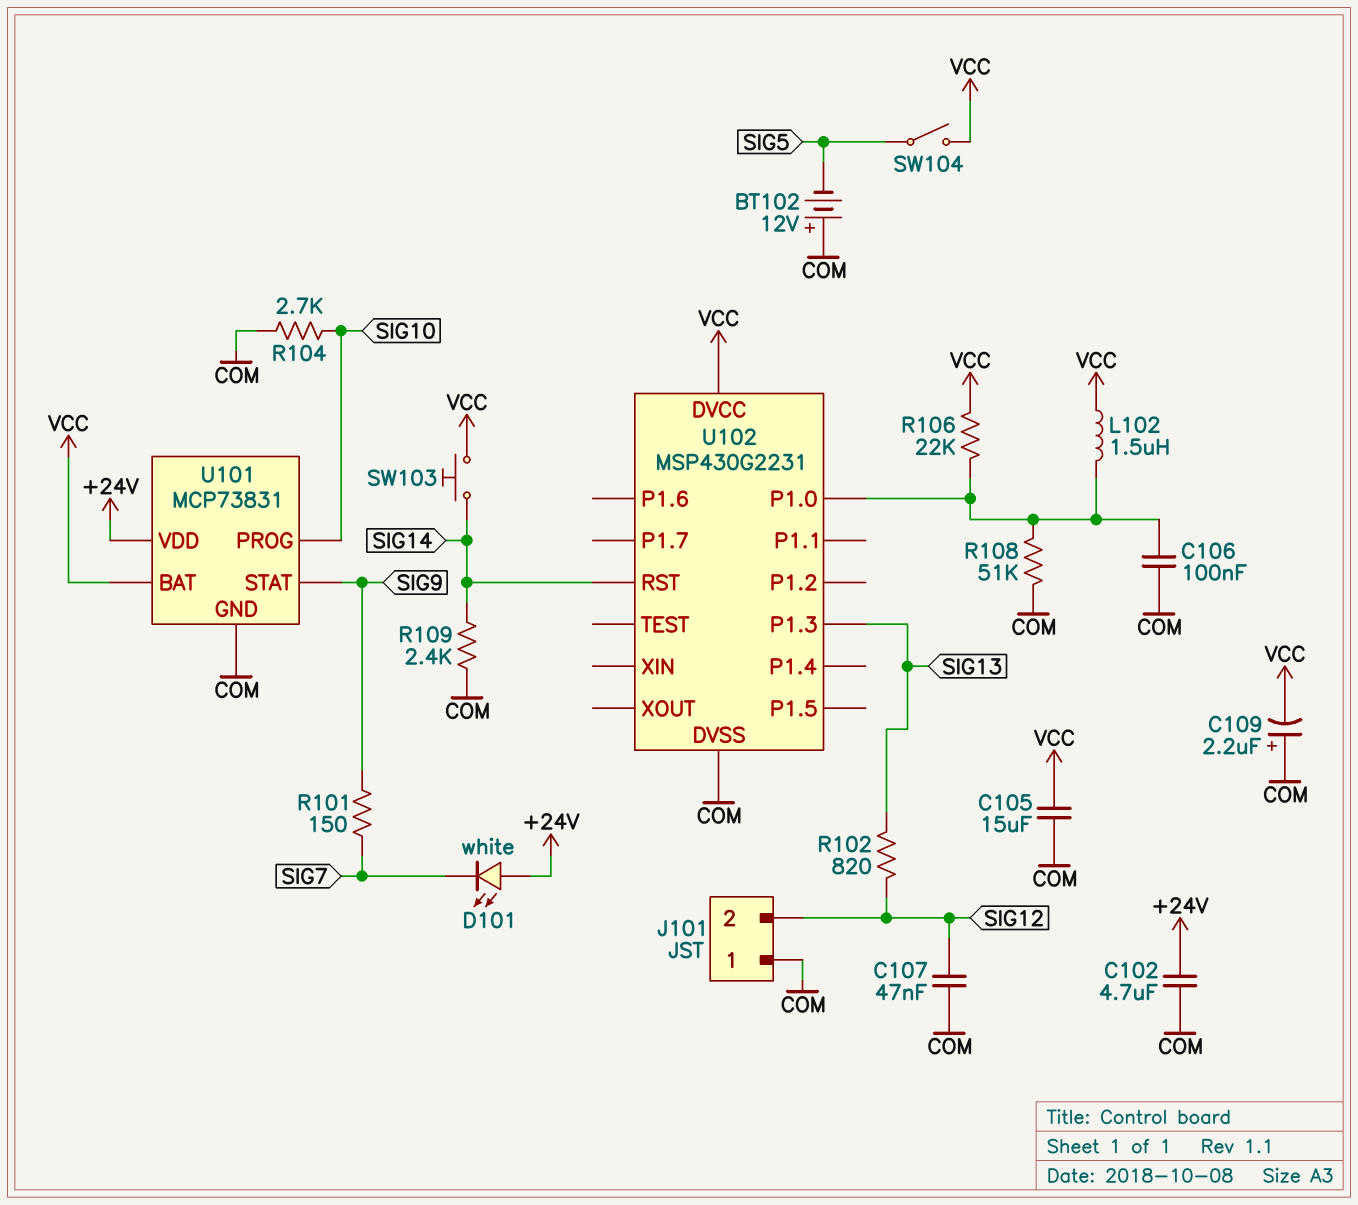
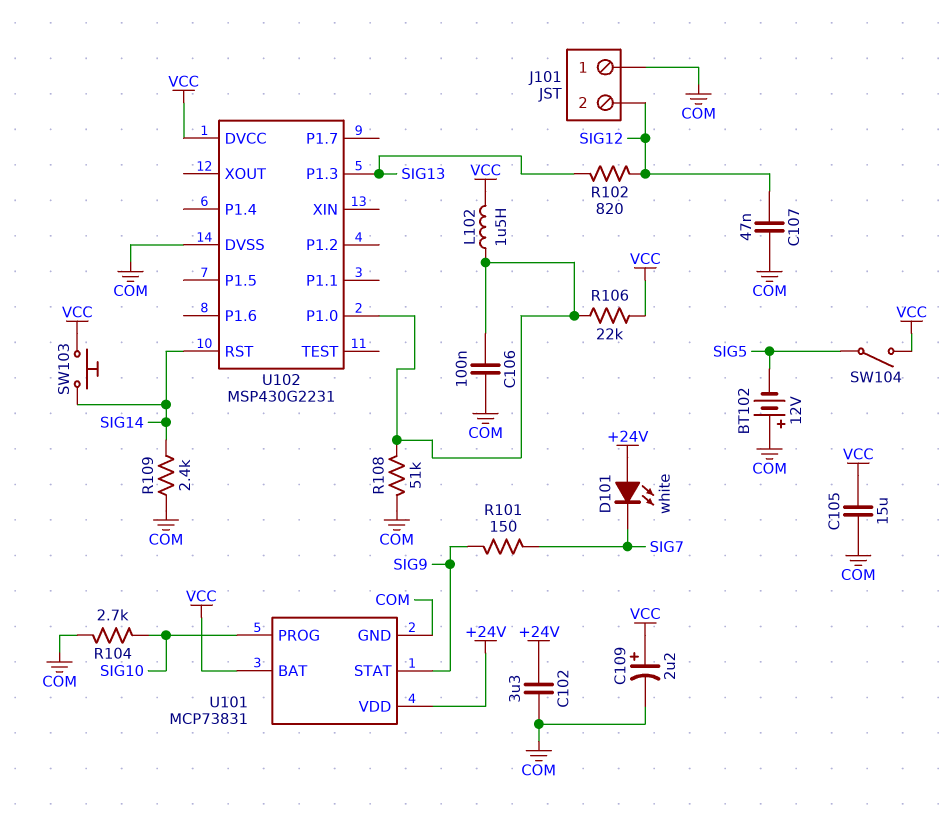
C102: 4.7uF (+24V, COM) -> 3.3uF (+24V, COM)
C109: 2.2uF (plus COM, minus VCC) -> 2.2uF (plus VCC, minus COM)

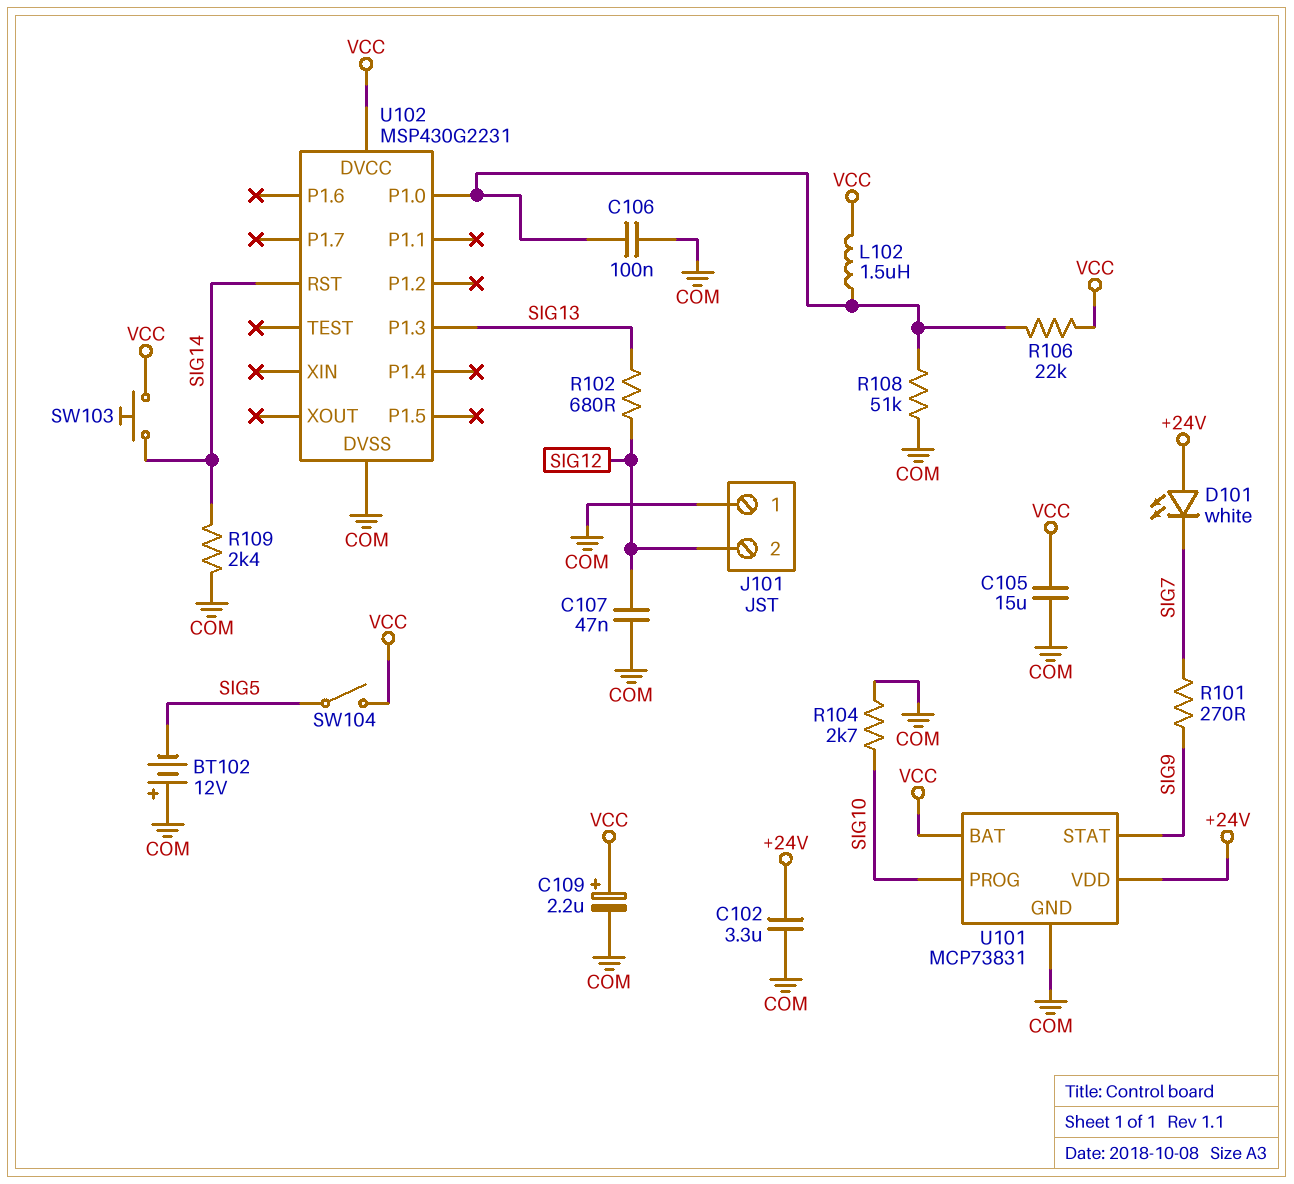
R101: 150 (SIG7, SIG9) -> 270 (SIG7, SIG9)
R102: 820 (SIG12, SIG13) -> 680 (SIG12, SIG13)

